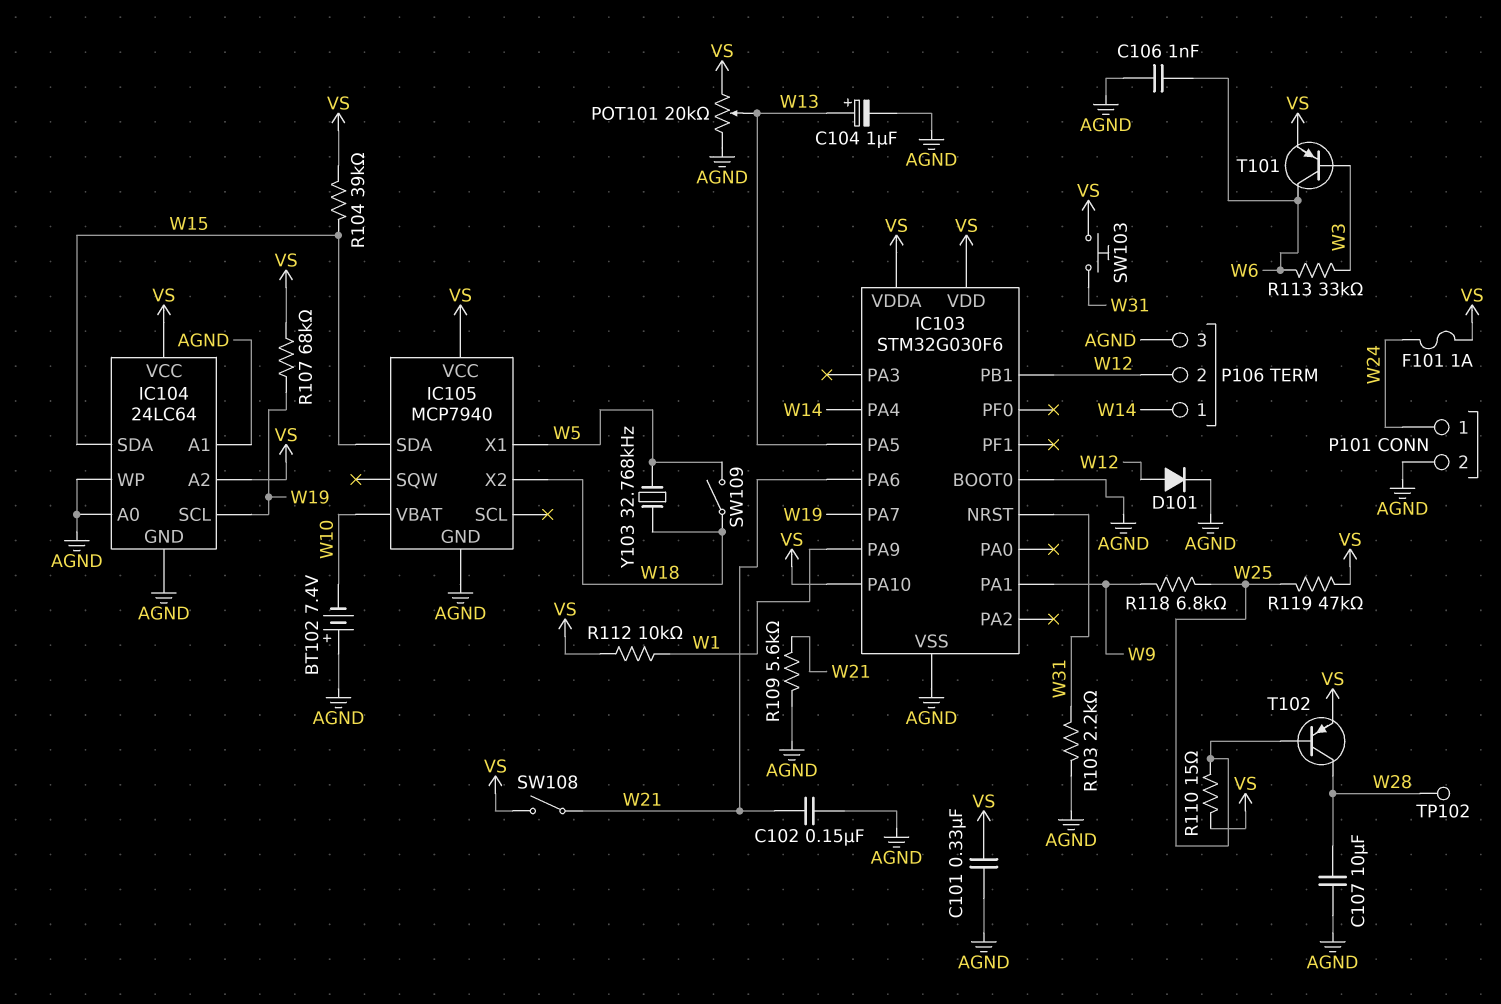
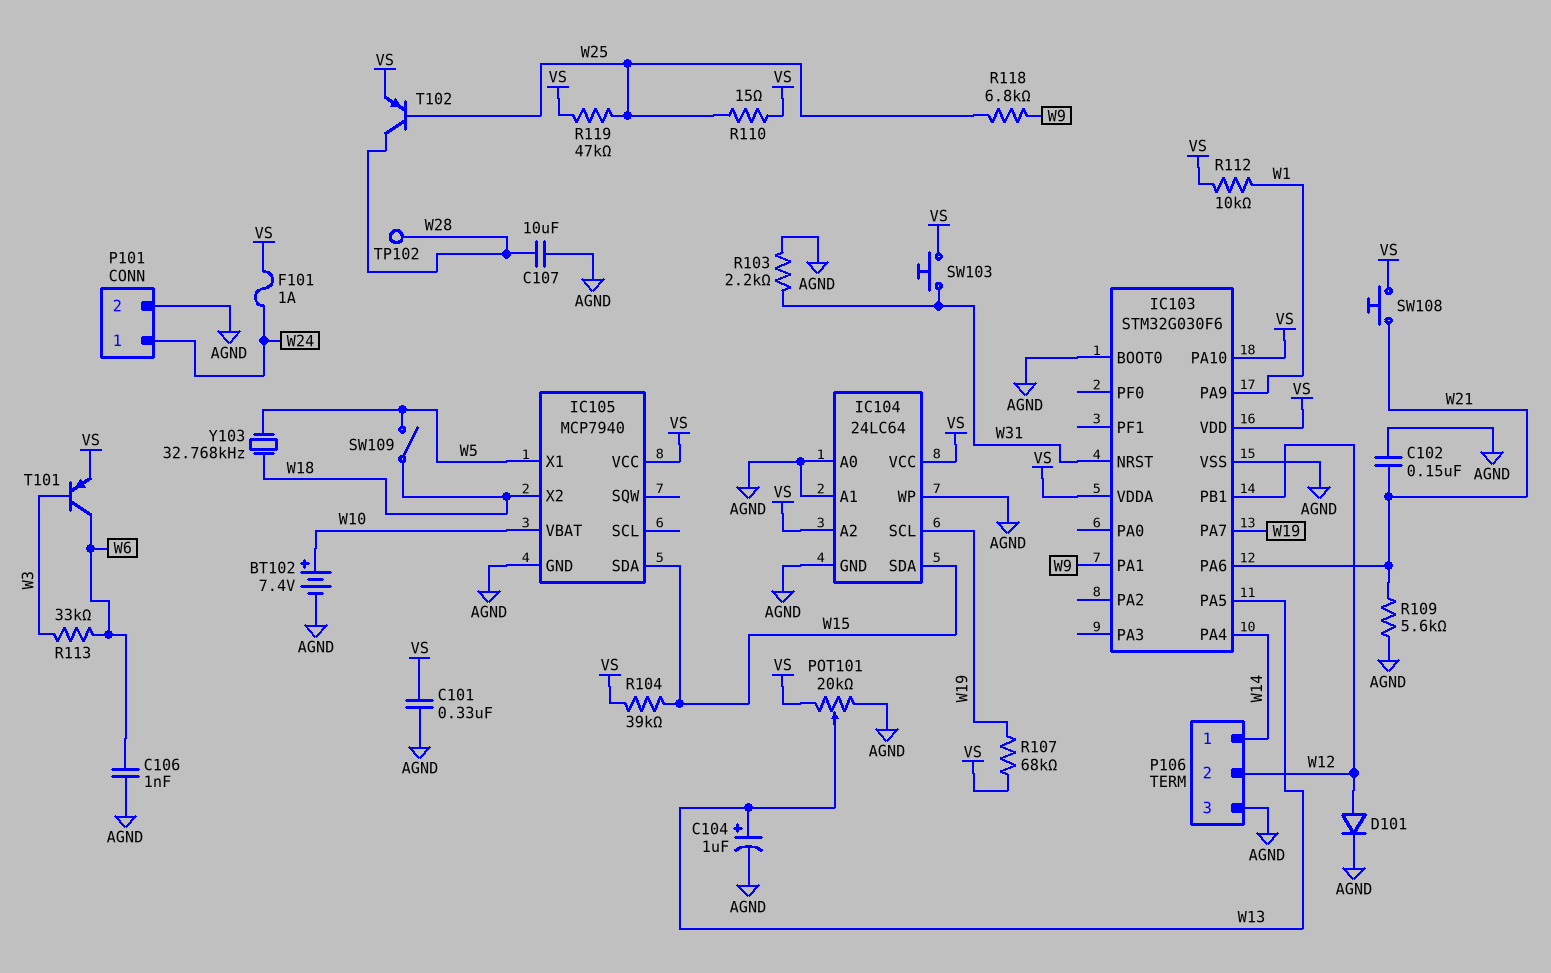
BT102: 7.4V (plus AGND, minus W10) -> 7.4V (plus W10, minus AGND)
SW108: switch (VS, W21) -> button (VS, W21)

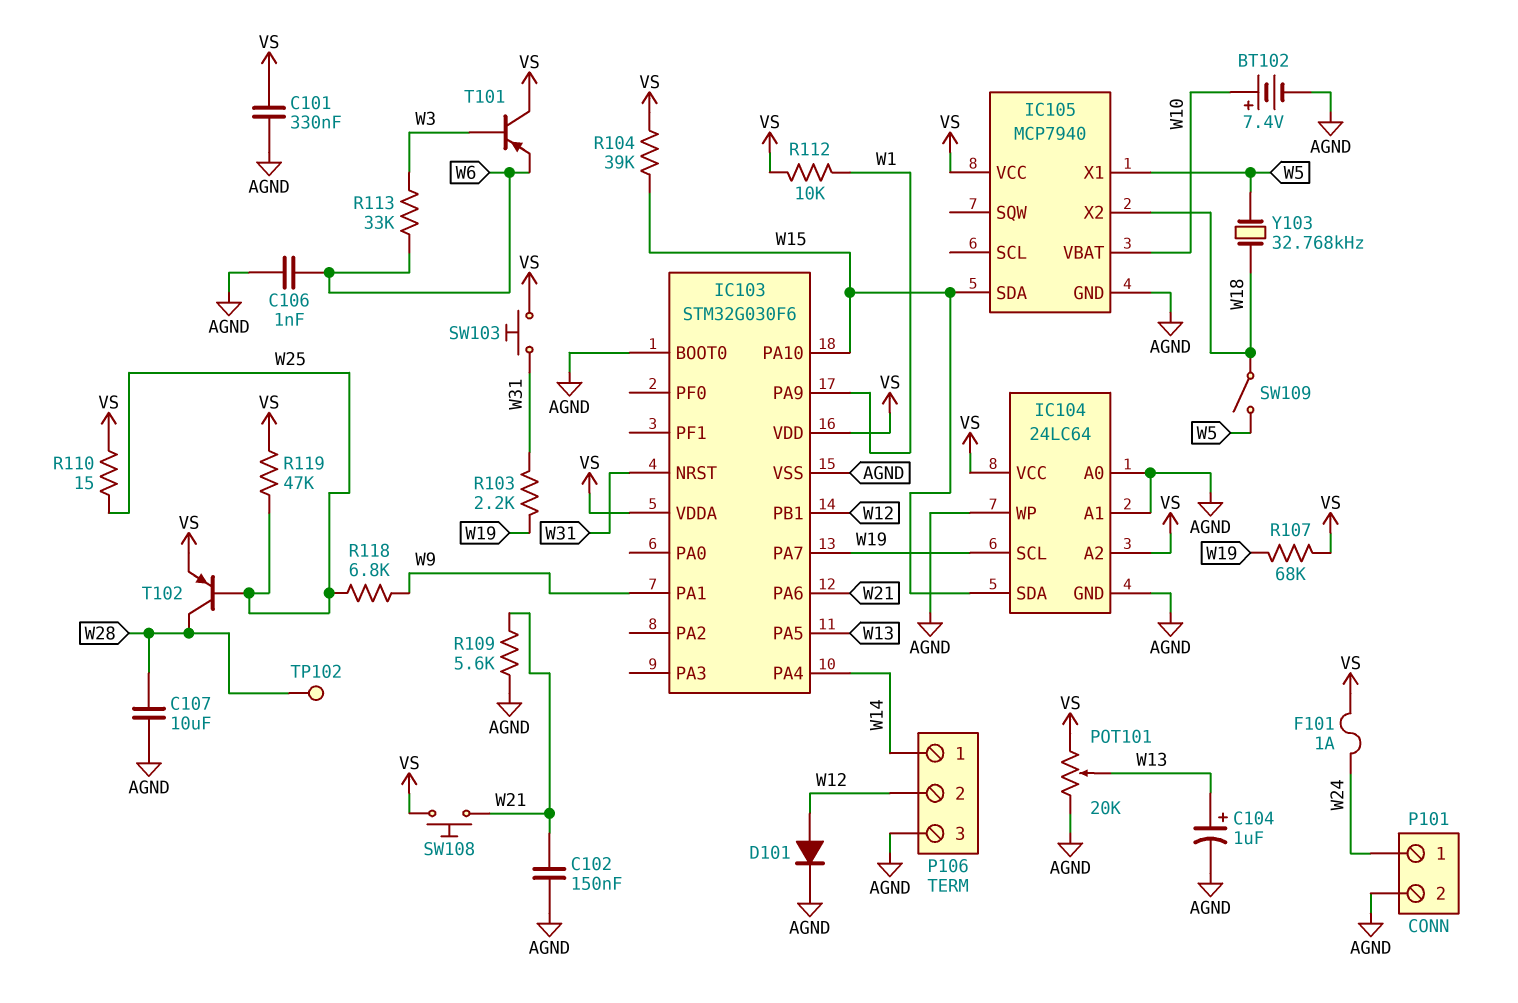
IC103 pin PA10: VS -> W15
R103: 2.2k (AGND, W31) -> 2.2k (W19, W31)
T101: PNP (B W3, C W6, E VS) -> PNP (B W3, C VS, E W6)

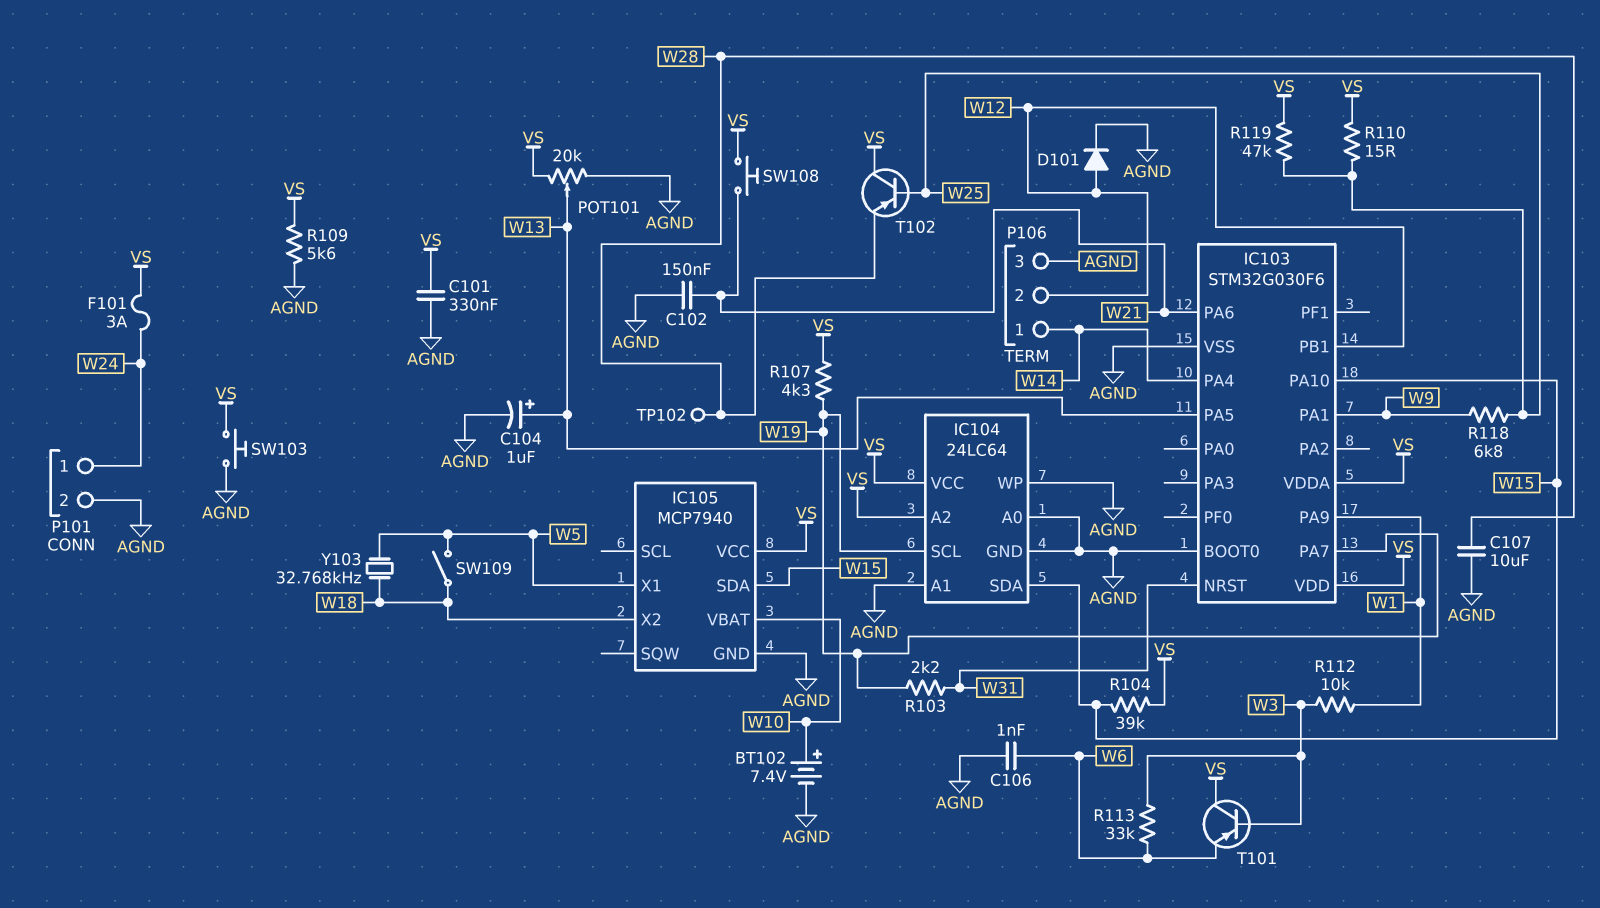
F101: 1A (VS, W24) -> 3A (VS, W24)
R107: 68k (VS, W19) -> 4.3k (VS, W19)
R109: 5.6k (AGND, W21) -> 5.6k (AGND, VS)
R112: 10k (VS, W1) -> 10k (W1, W3)
SW103: button (VS, W31) -> button (AGND, VS)
T102: PNP (B W25, C W28, E VS) -> PNP (B W25, C VS, E W28)

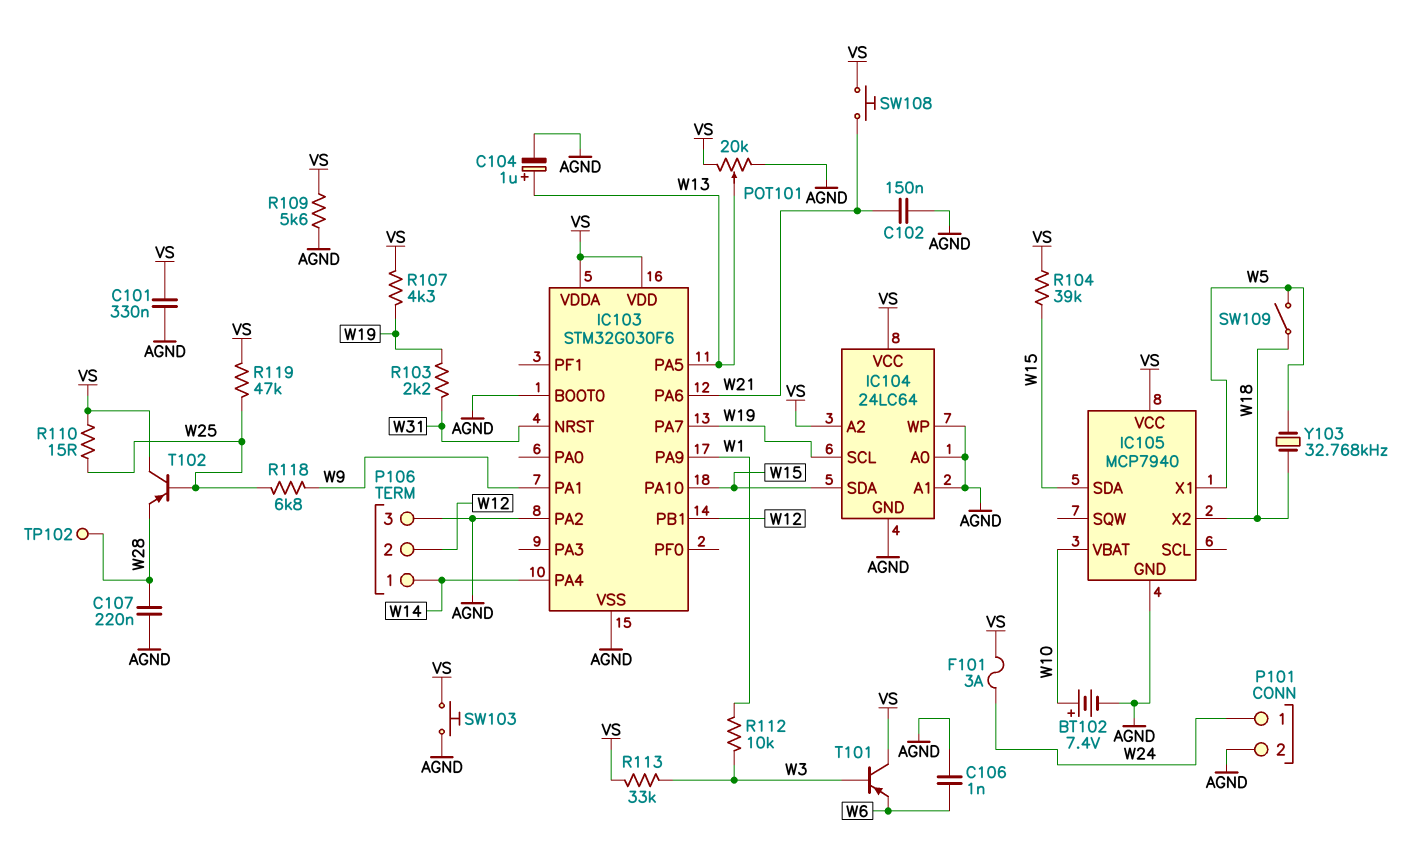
C107: 10uF (AGND, W28) -> 220nF (AGND, W28)
D101: diode (A W12, K AGND) -> none
IC103 pin PA2: none -> AGND
R113: 33k (W3, W6) -> 33k (VS, W3)

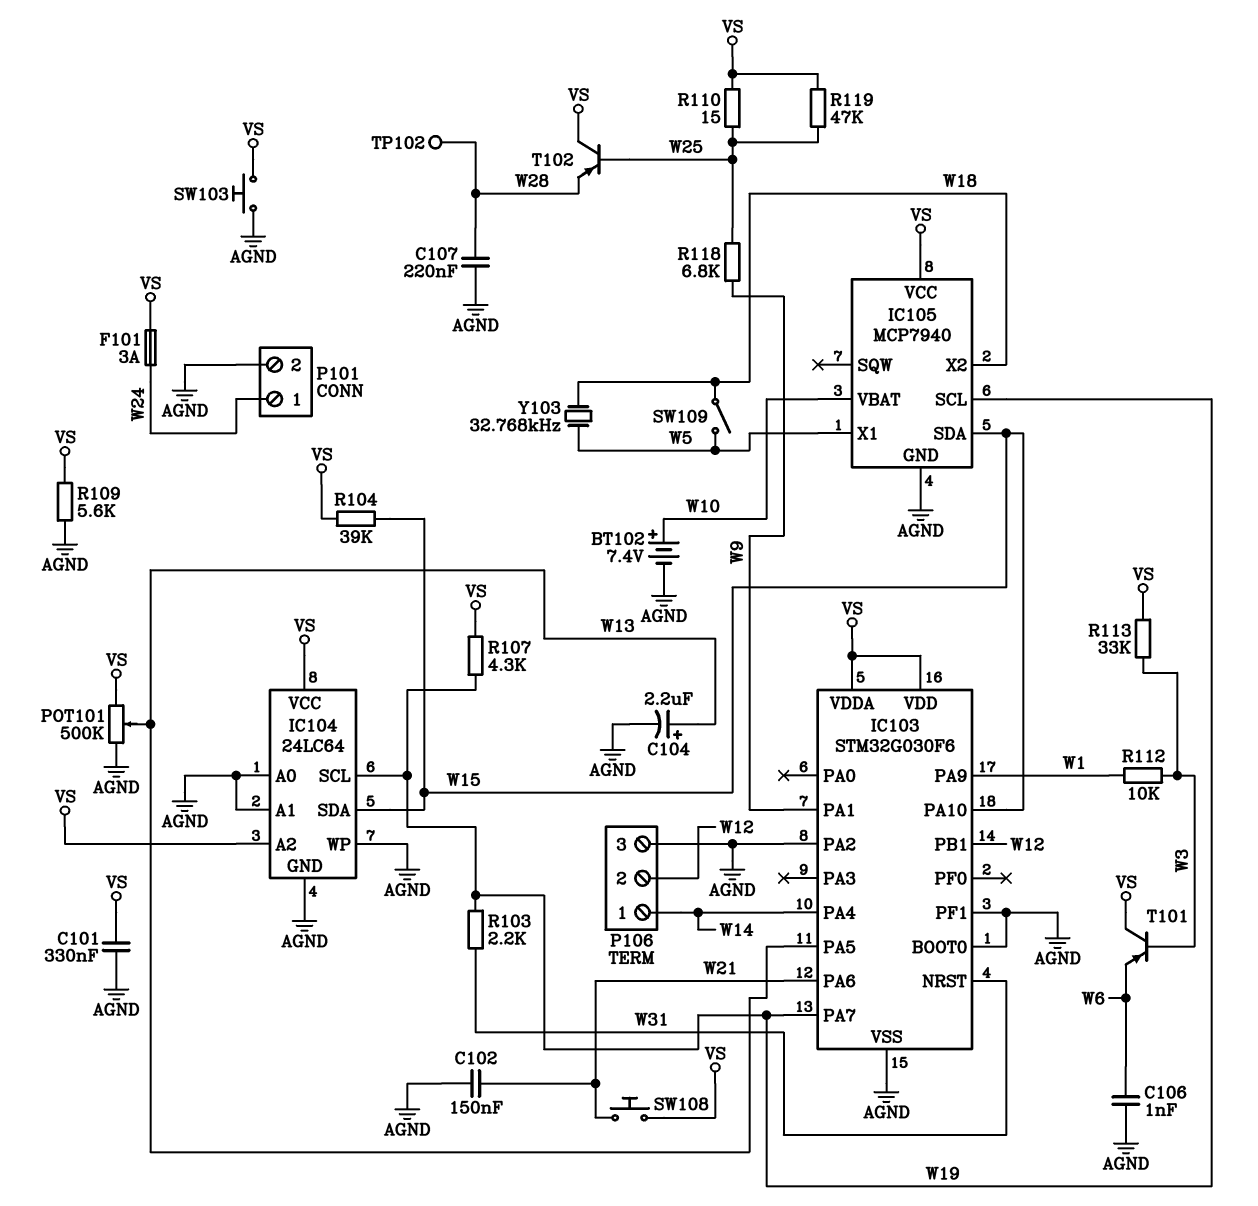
C104: 1uF (plus W13, minus AGND) -> 2.2uF (plus W13, minus AGND)
IC103 pin PF1: none -> AGND
IC105 pin SCL: none -> W19
POT101: 20k (AGND, VS, wiper W13) -> 500k (AGND, VS, wiper W13)

